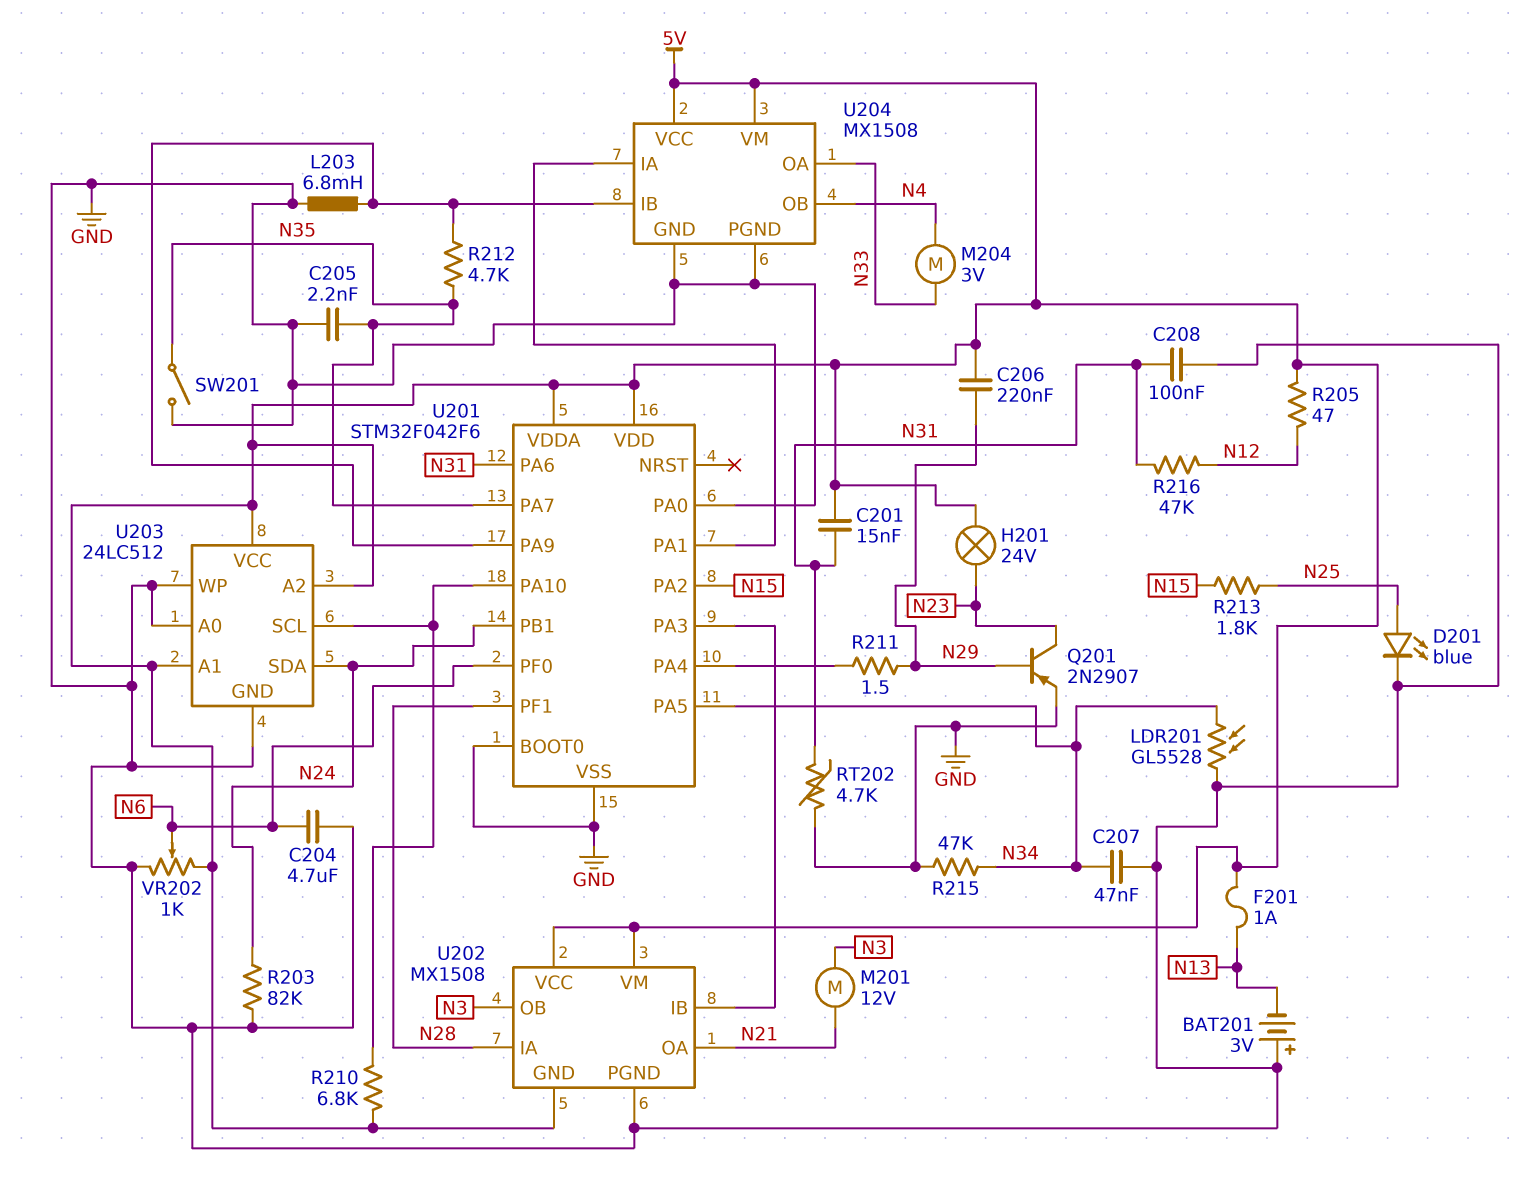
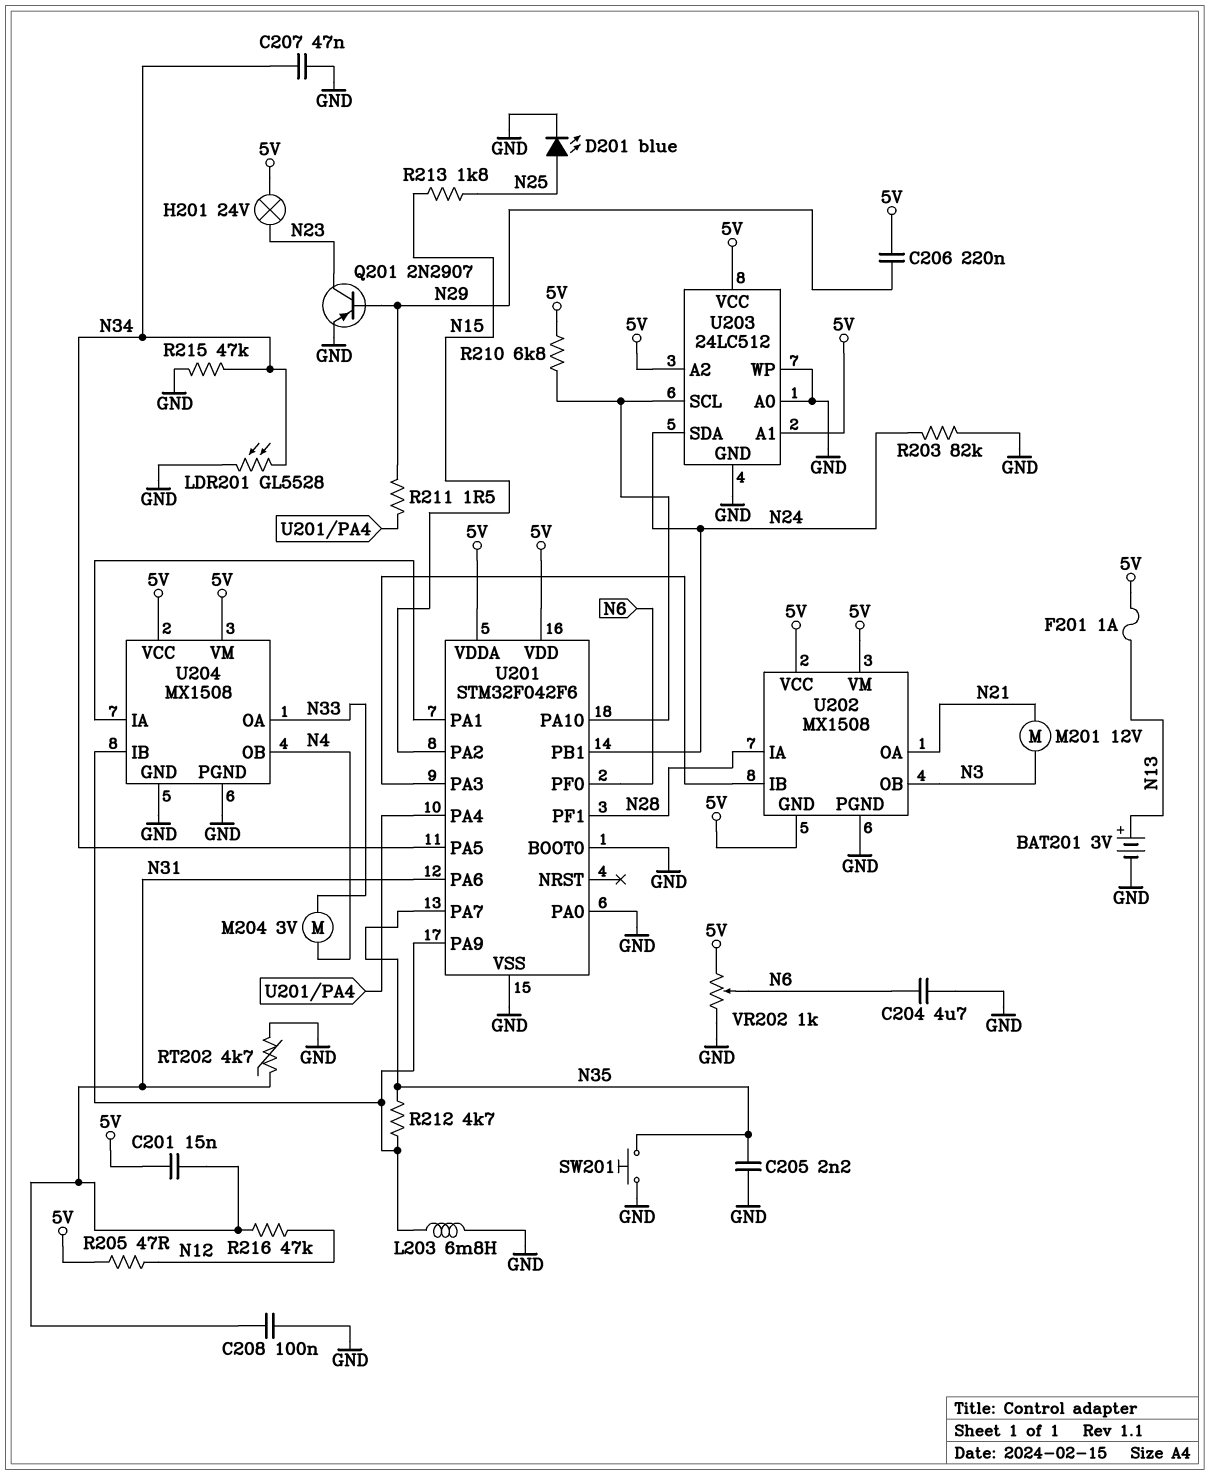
BAT201: 3V (plus GND, minus N13) -> 3V (plus N13, minus GND)
SW201: switch (GND, N35) -> button (GND, N35)

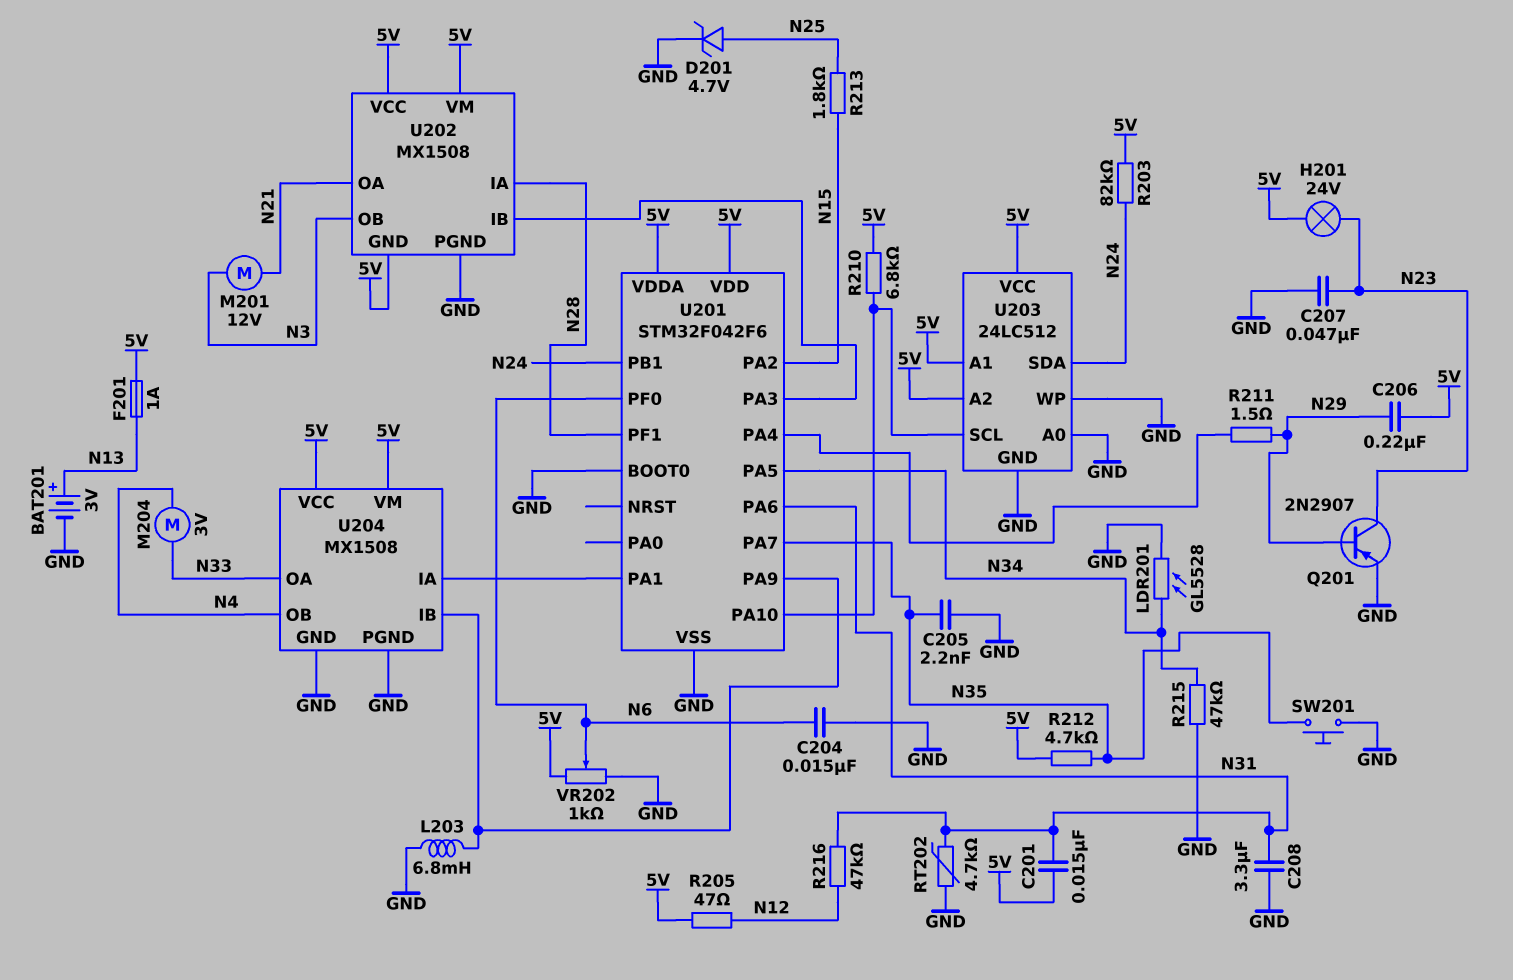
C204: 4.7uF (GND, N6) -> 15nF (GND, N6)
C207: 47nF (GND, N34) -> 47nF (GND, N23)
C208: 100nF (GND, N31) -> 3.3uF (GND, N31)
D201: LED blue (A N25, K GND) -> zener 4.7V (A N25, K GND)
R203: 82k (GND, N24) -> 82k (5V, N24)
R212: 4.7k (N35, U201/PA9) -> 4.7k (5V, N35)
U201 pin PA0: GND -> none

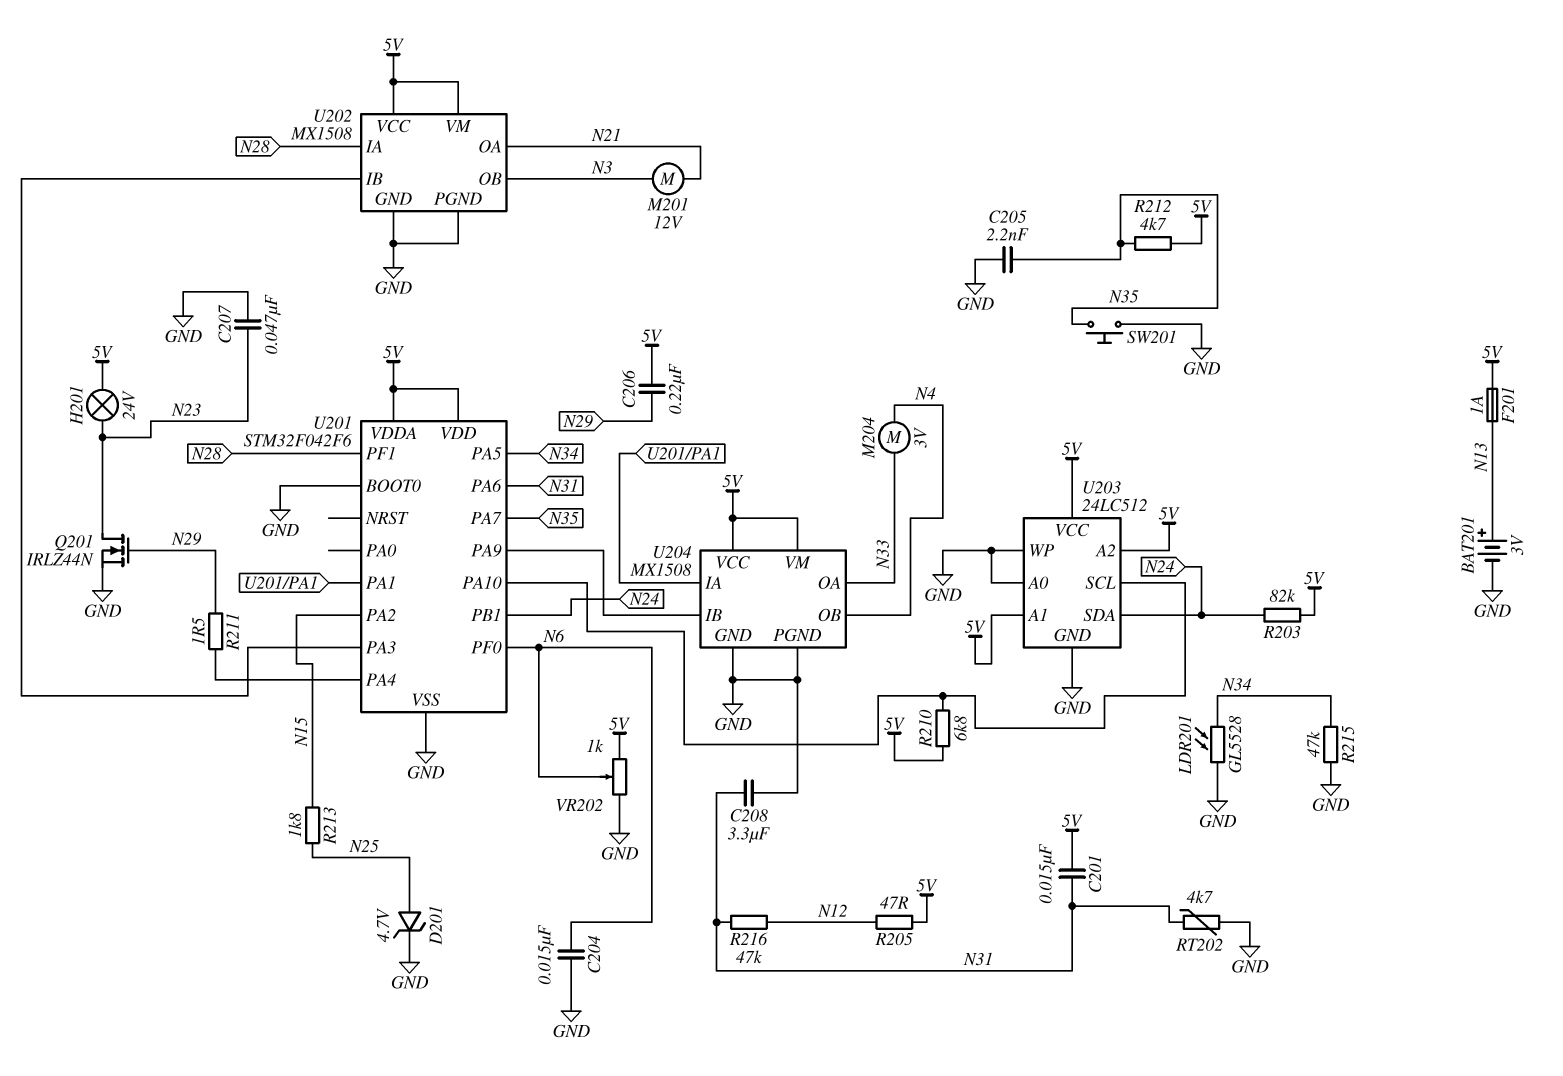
L203: 6.8mH (GND, U201/PA9) -> none
Q201: PNP 2N2907 (B N29, C N23, E GND) -> NMOS IRLZ44N (G N29, D N23, S GND)
U202 pin GND: 5V -> GND

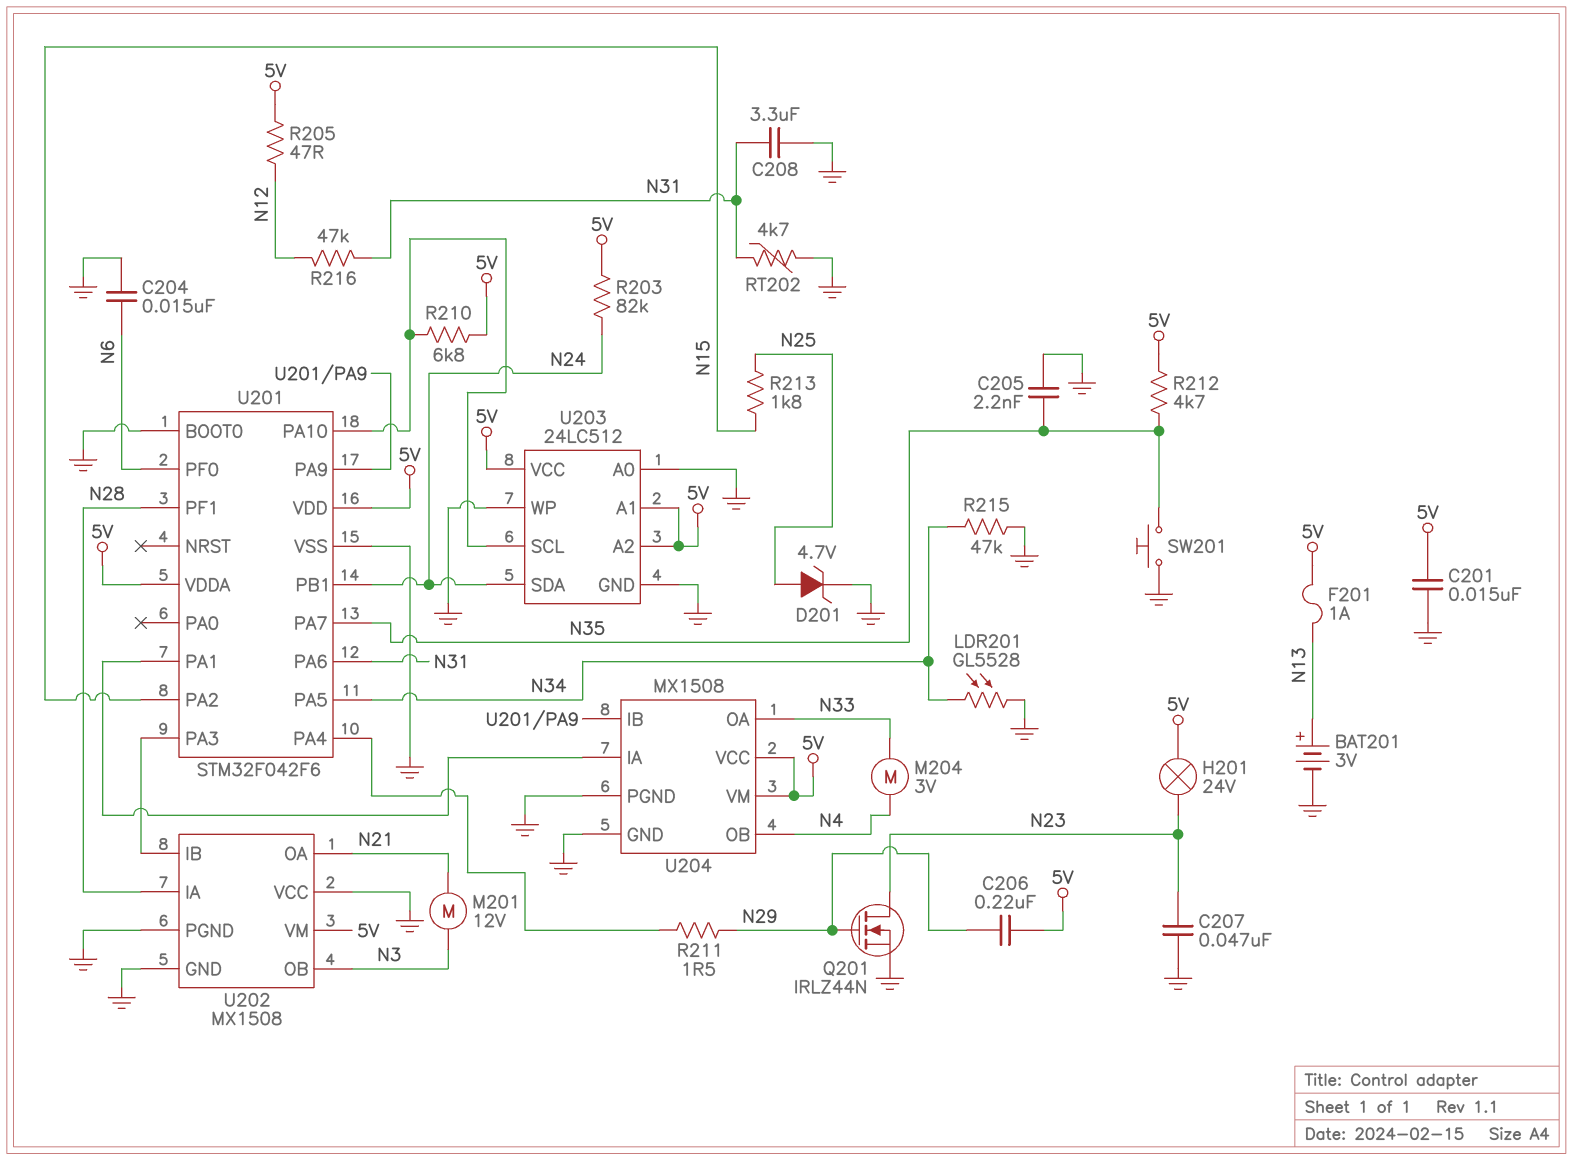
C201: 15nF (5V, N31) -> 15nF (5V, GND)
U202 pin VCC: 5V -> GND
VR202: 1k (5V, GND, wiper N6) -> none

